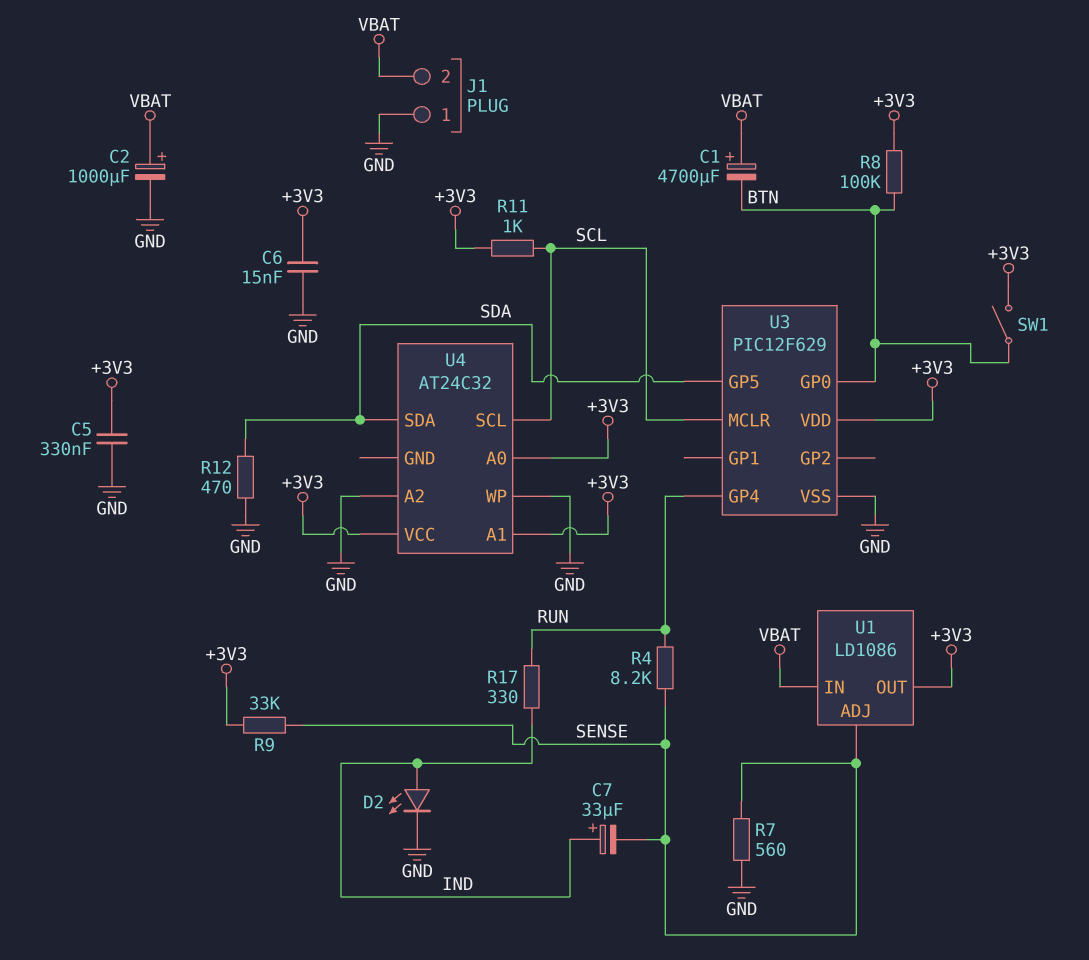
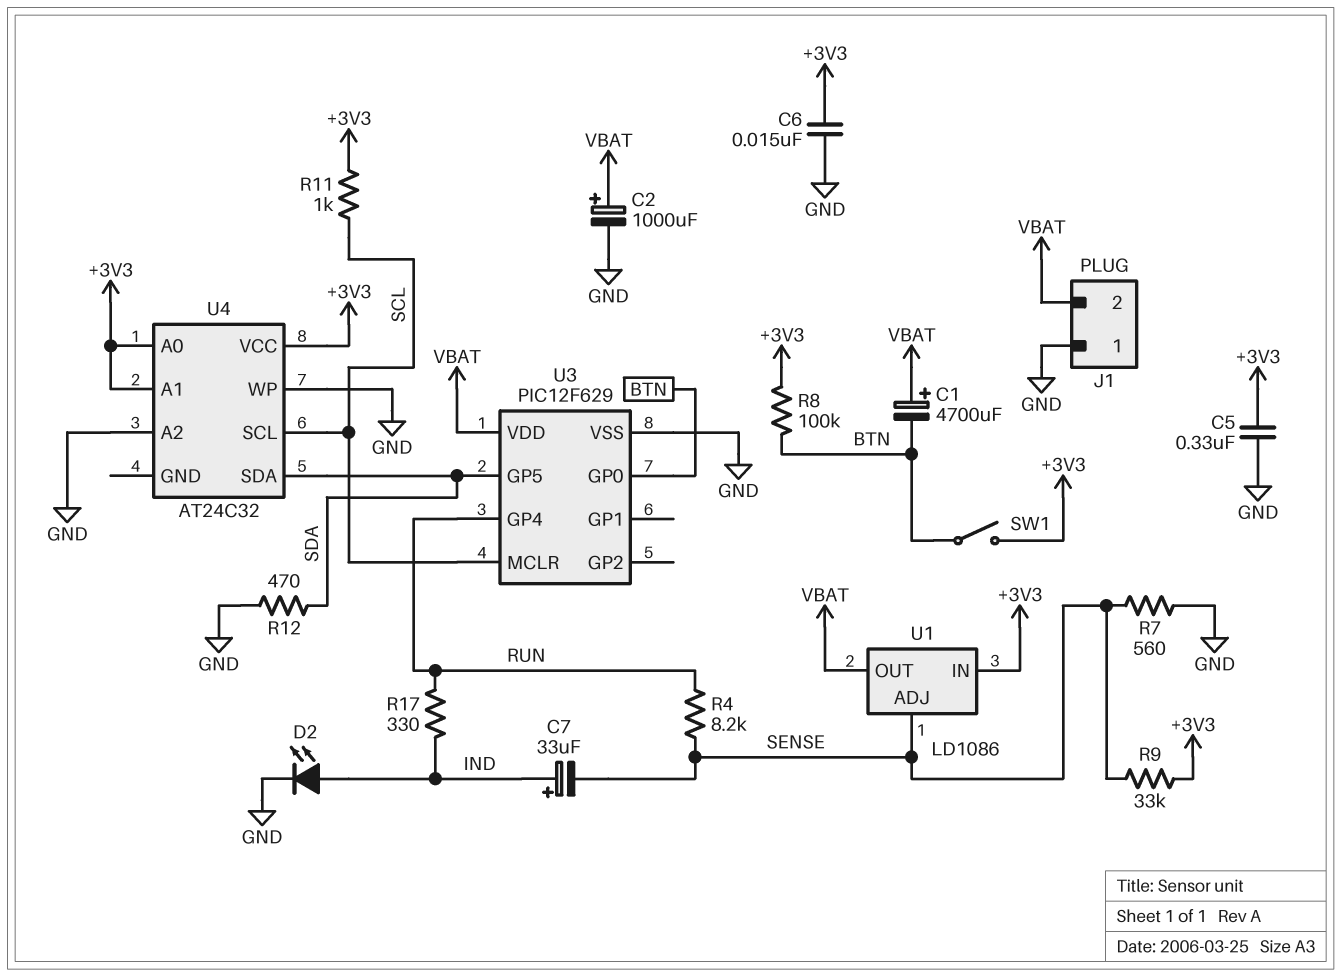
U1 pin IN: VBAT -> +3V3
U1 pin OUT: +3V3 -> VBAT
U3 pin VDD: +3V3 -> VBAT

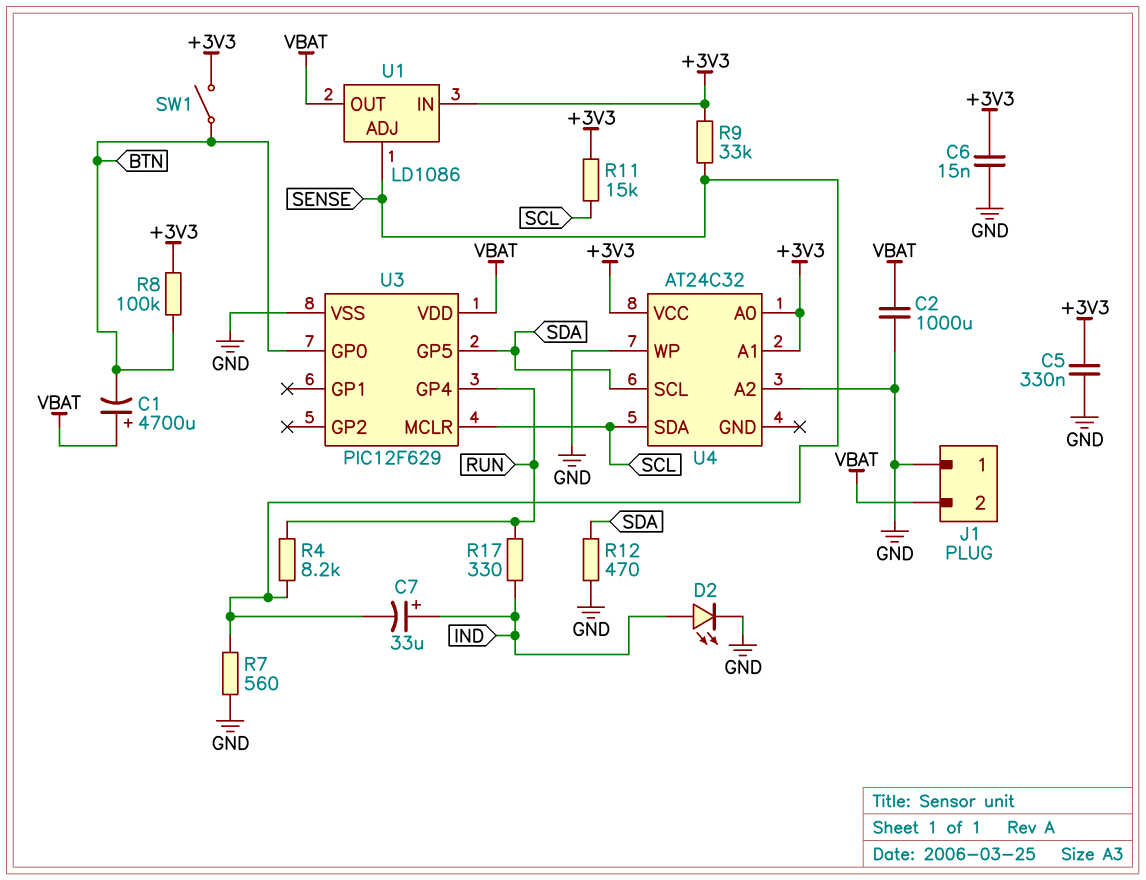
C2: 1000uF (plus VBAT, minus GND) -> 1000uF (GND, VBAT)
R11: 1k (+3V3, SCL) -> 15k (+3V3, SCL)
U4 pin SCL: SCL -> SDA
U4 pin SDA: SDA -> SCL

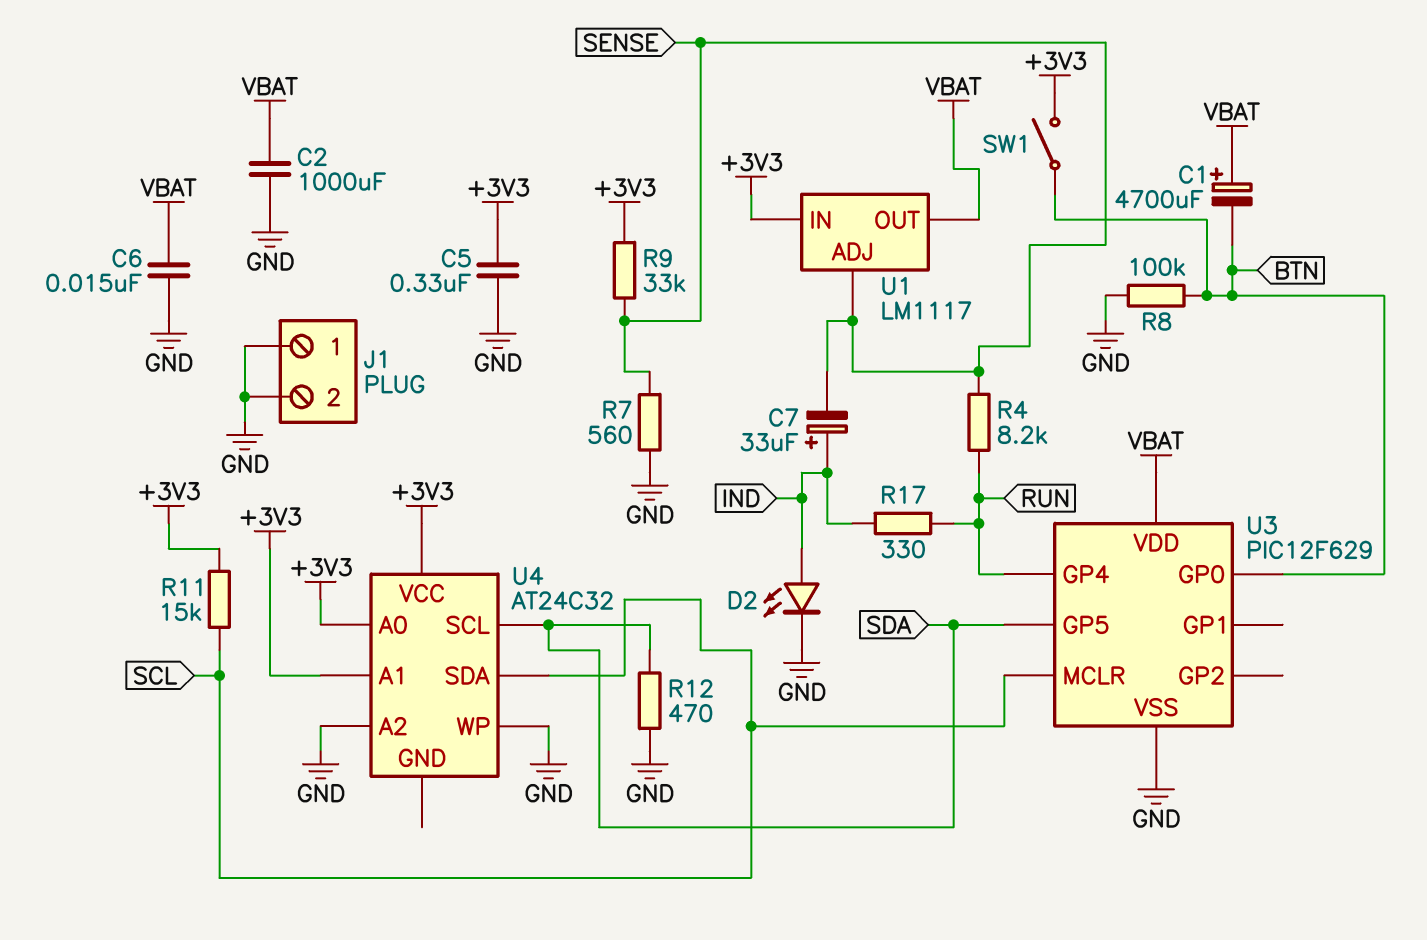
C6: 15nF (+3V3, GND) -> 15nF (GND, VBAT)
J1 pin 2: VBAT -> GND
R8: 100k (+3V3, BTN) -> 100k (BTN, GND)
U1: LD1086 -> LM1117

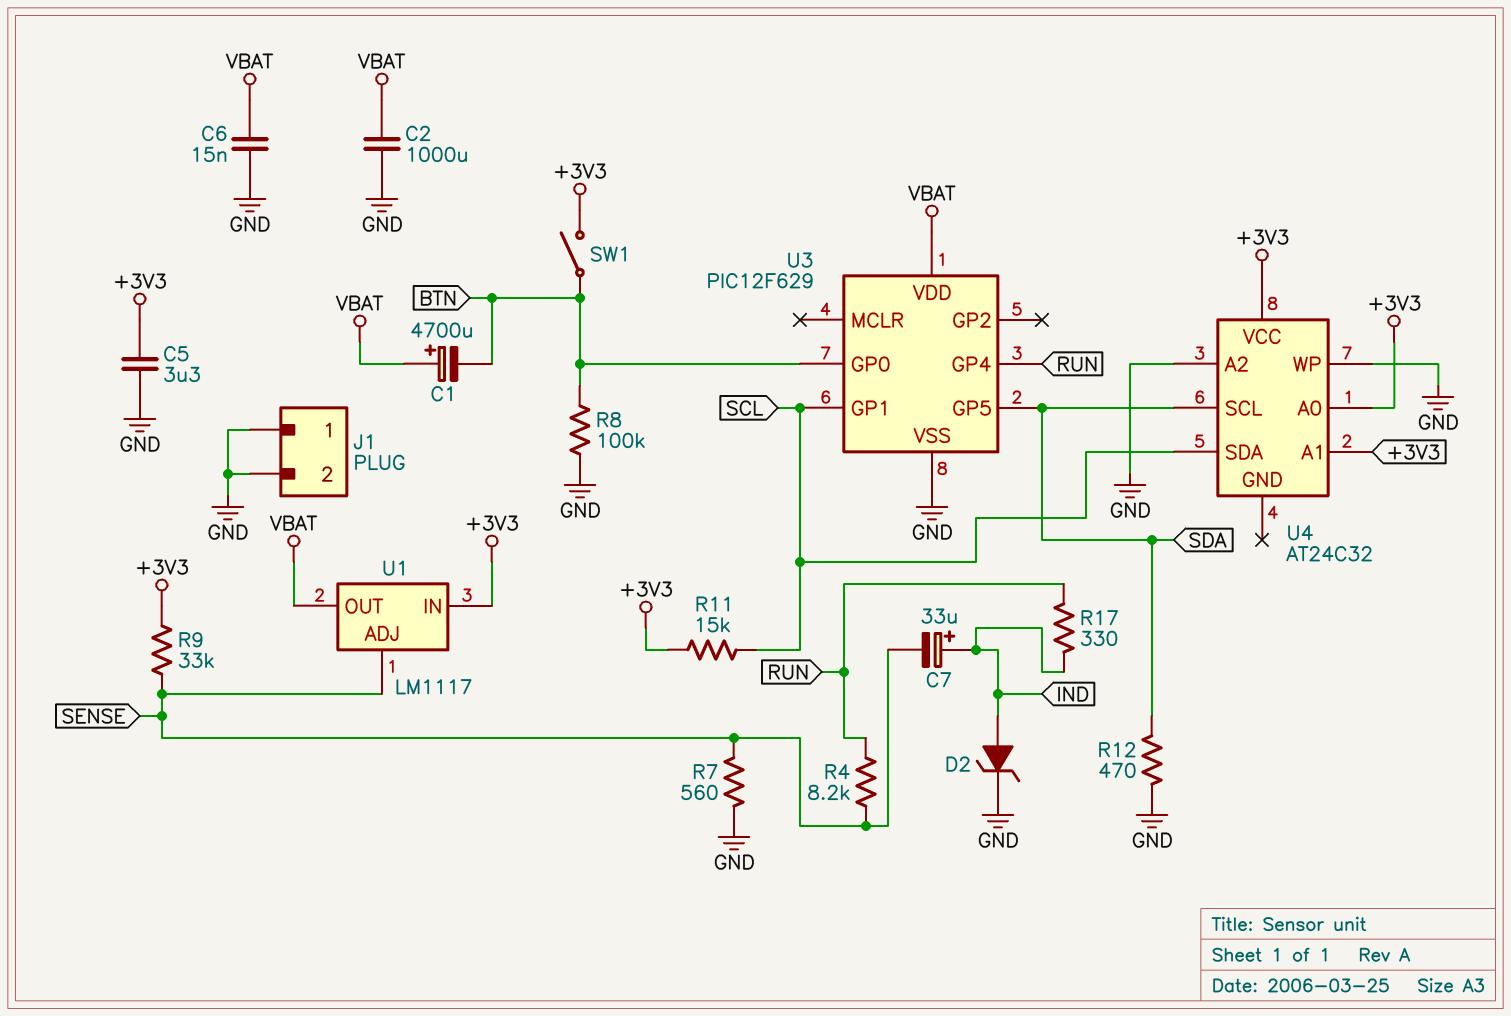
C5: 330nF (+3V3, GND) -> 3.3uF (+3V3, GND)
D2: LED (A IND, K GND) -> zener (A IND, K GND)
U3 pin GP1: none -> SCL
U3 pin MCLR: SCL -> none

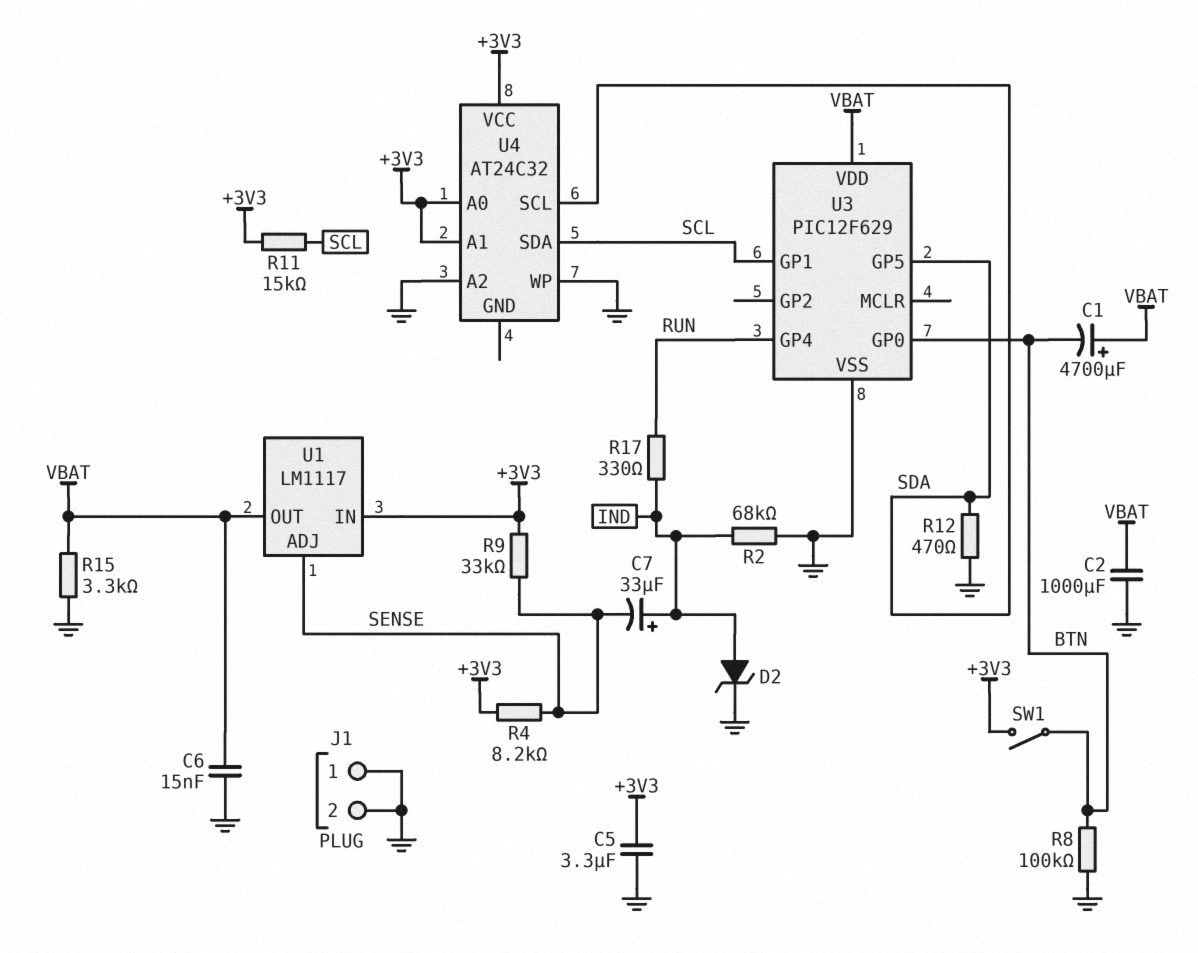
R2: none -> 68k (GND, IND)
R4: 8.2k (RUN, SENSE) -> 8.2k (+3V3, SENSE)
R7: 560 (GND, SENSE) -> none
R15: none -> 3.3k (GND, VBAT)

